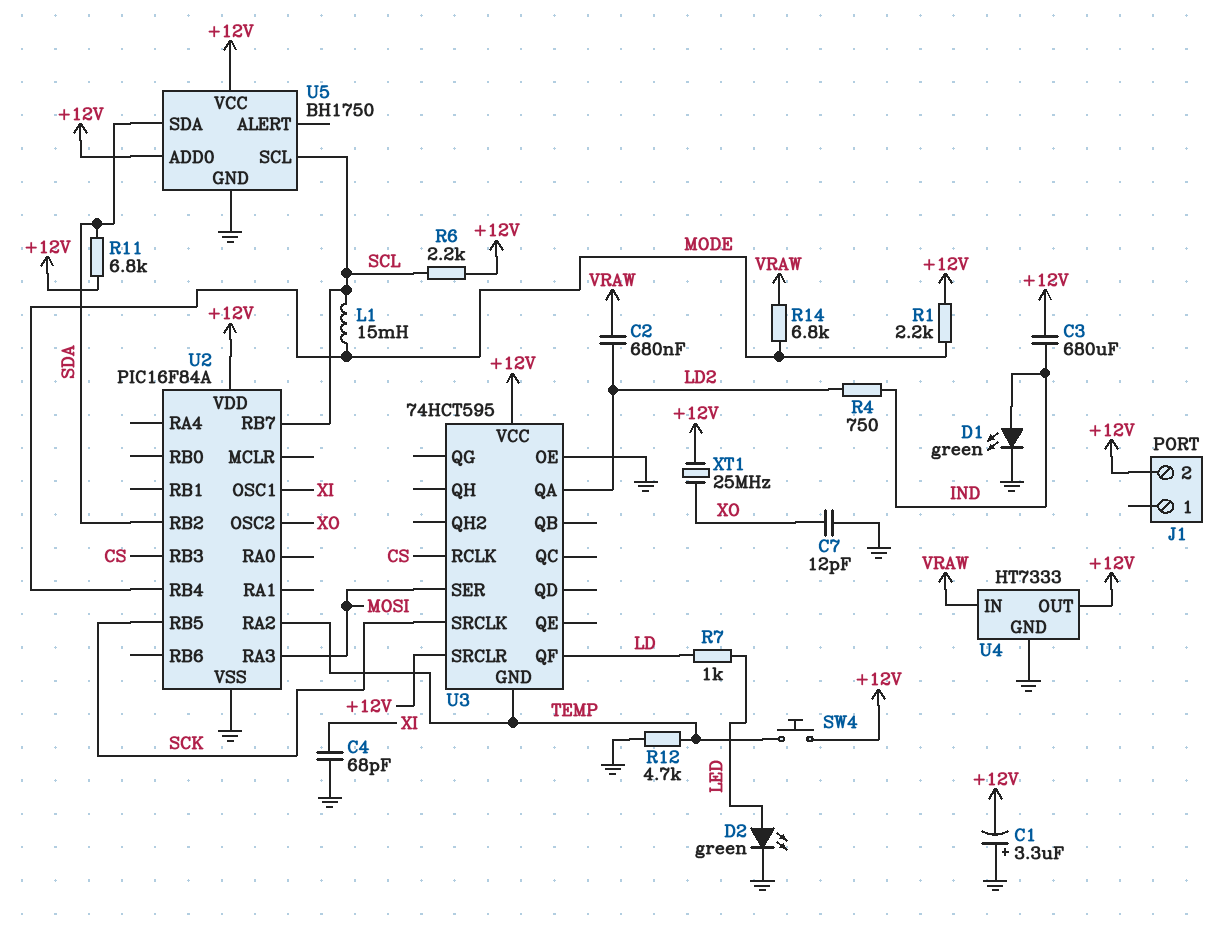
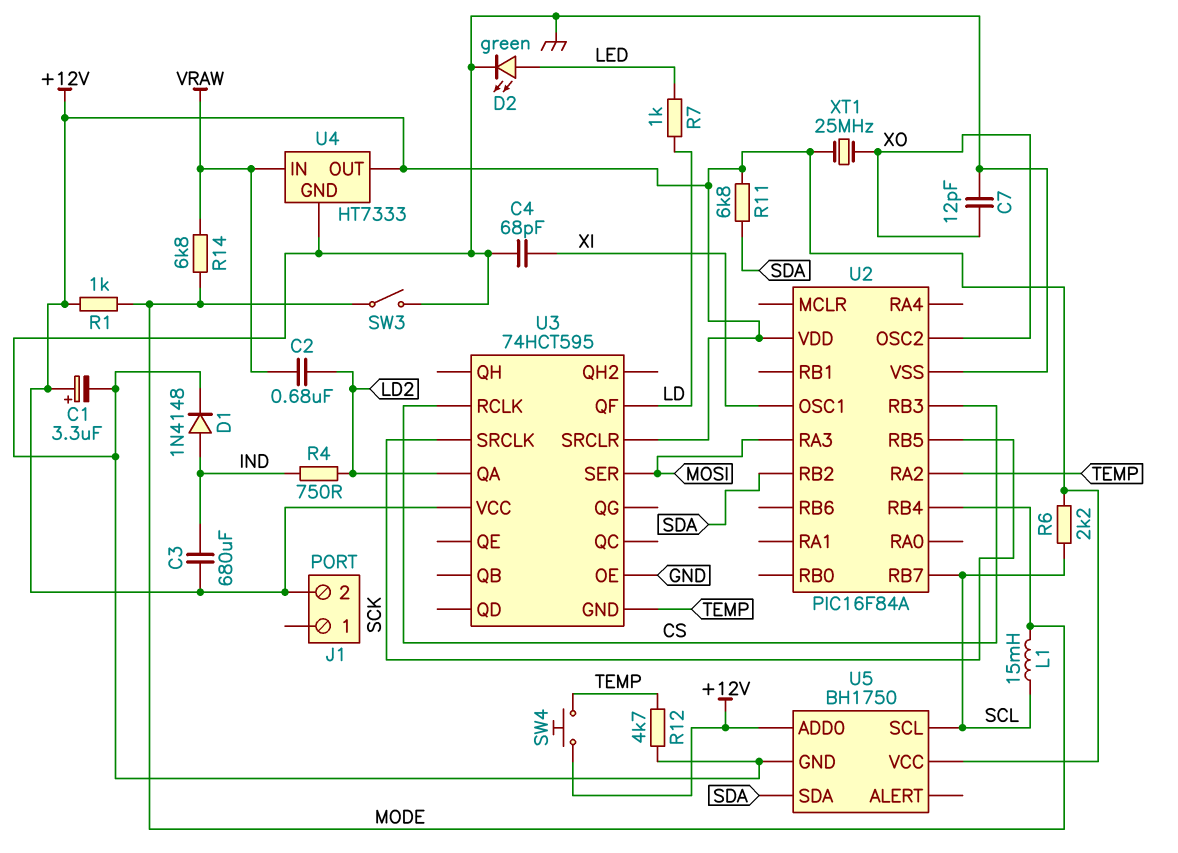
C1: 3.3uF (plus GND, minus +12V) -> 3.3uF (plus +12V, minus GND)
D1: LED green (A IND, K GND) -> diode 1N4148 (A IND, K GND)
R1: 2.2k (+12V, MODE) -> 1k (+12V, MODE)
SW3: none -> switch (GND, MODE)

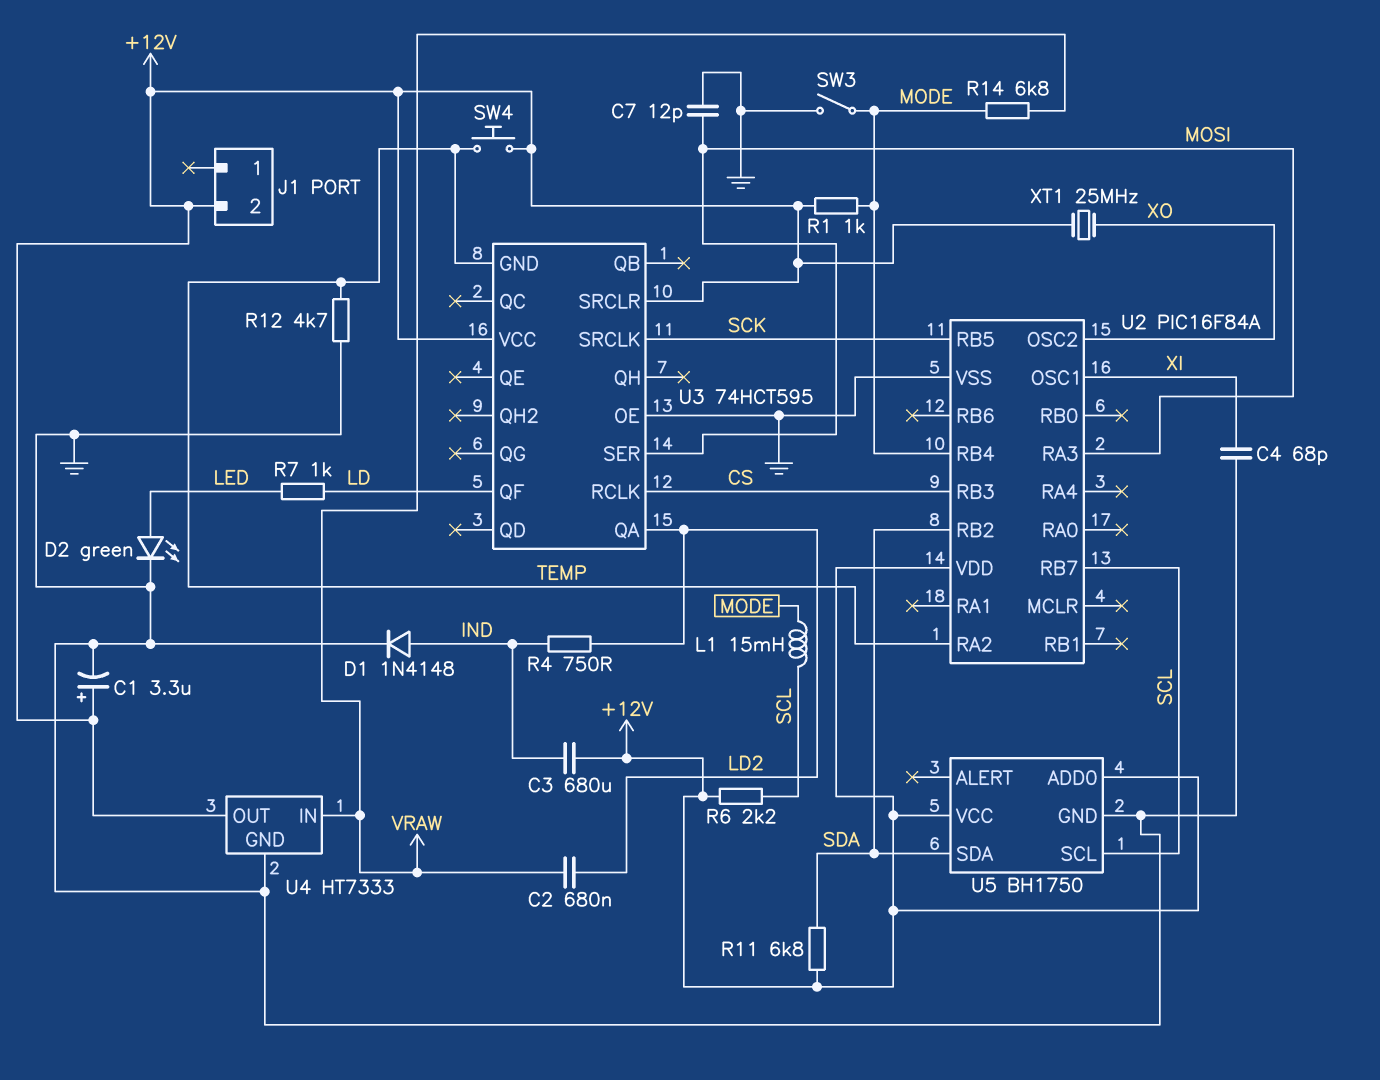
C7: 12pF (GND, XO) -> 12pF (GND, MOSI)

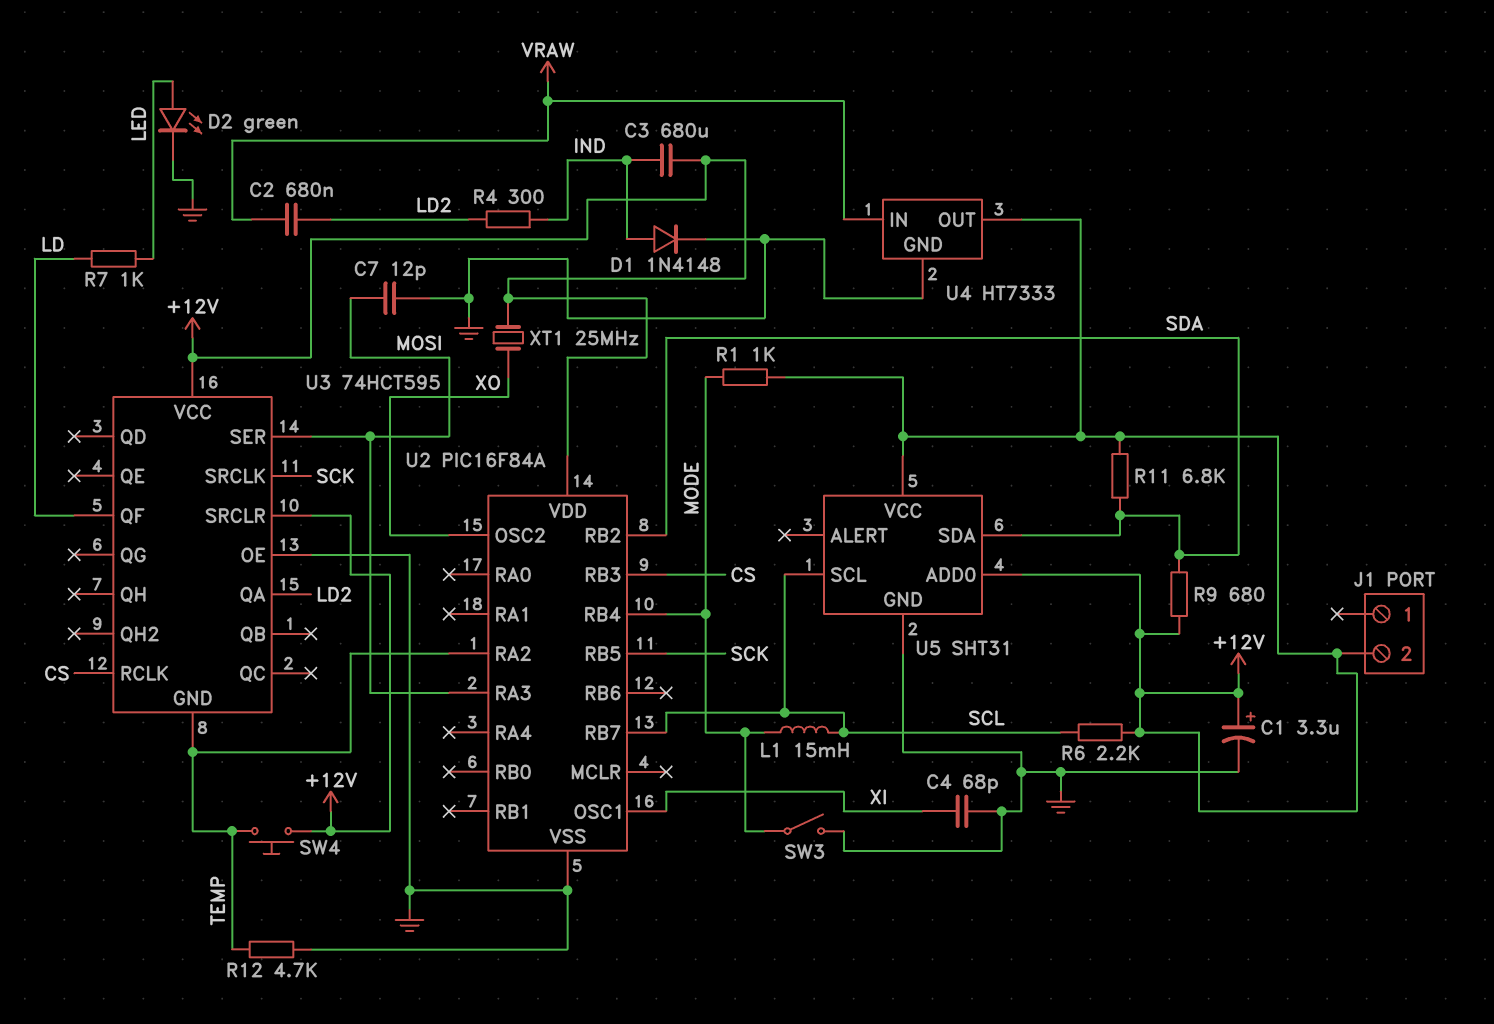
R4: 750 (IND, LD2) -> 300 (IND, LD2)
R9: none -> 680 (+12V, SDA)
R14: 6.8k (MODE, VRAW) -> none
U5: BH1750 -> SHT31

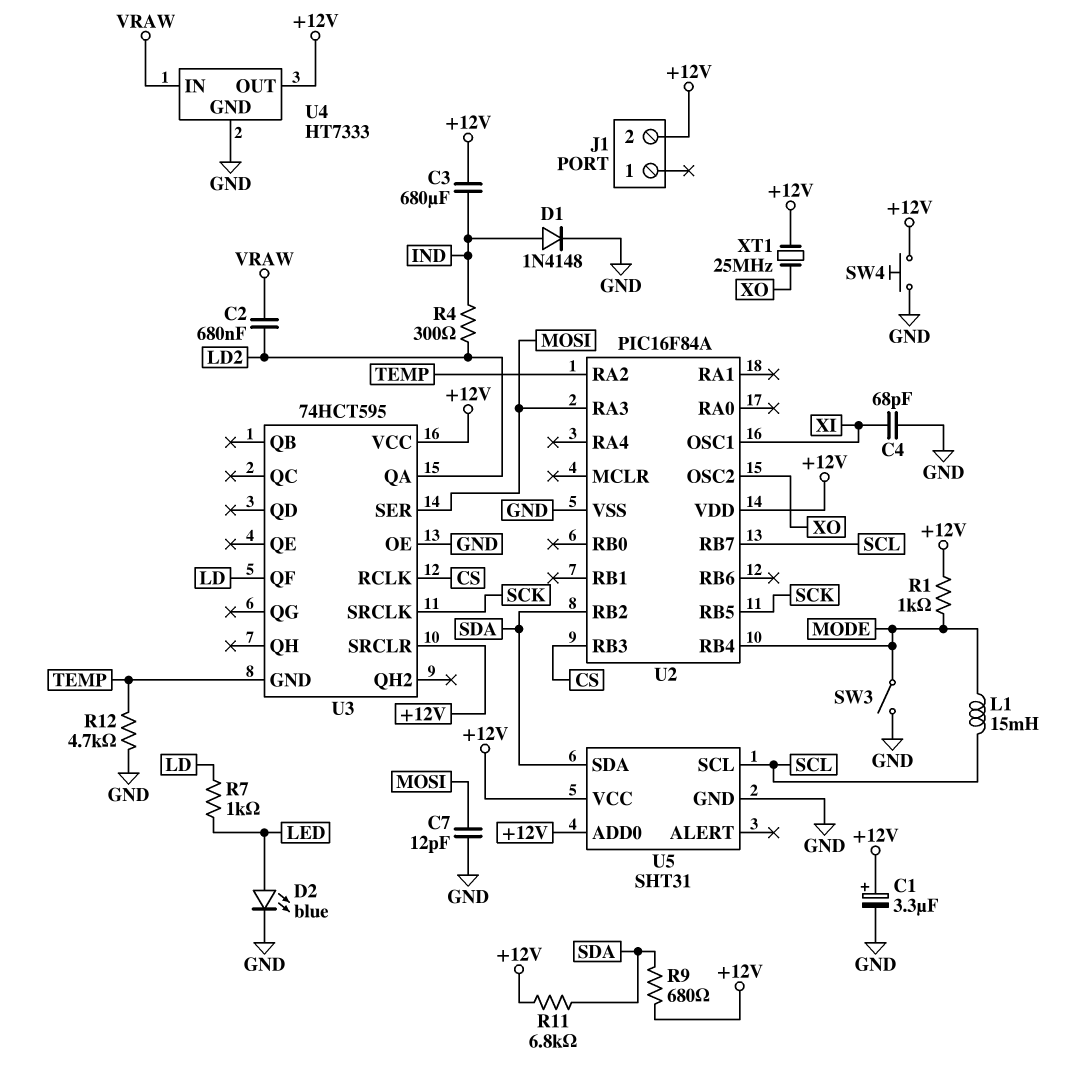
D2: LED green (A LED, K GND) -> LED blue (A LED, K GND)
R6: 2.2k (+12V, SCL) -> none
SW4: button (+12V, TEMP) -> button (+12V, GND)

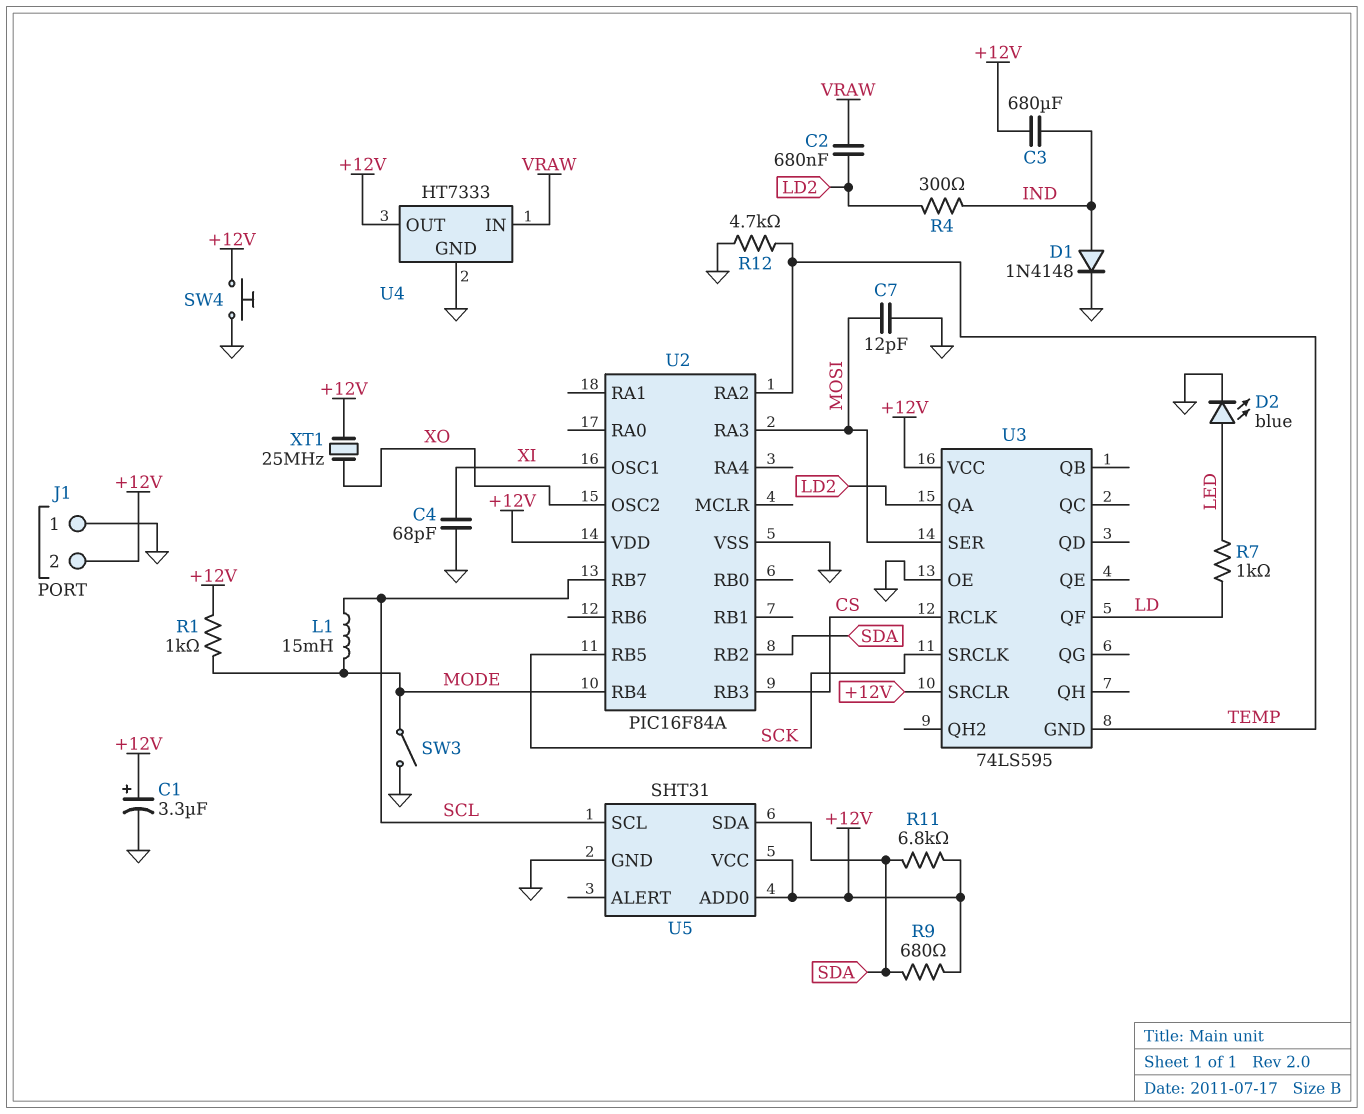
J1 pin 1: none -> GND
U3: 74HCT595 -> 74LS595

